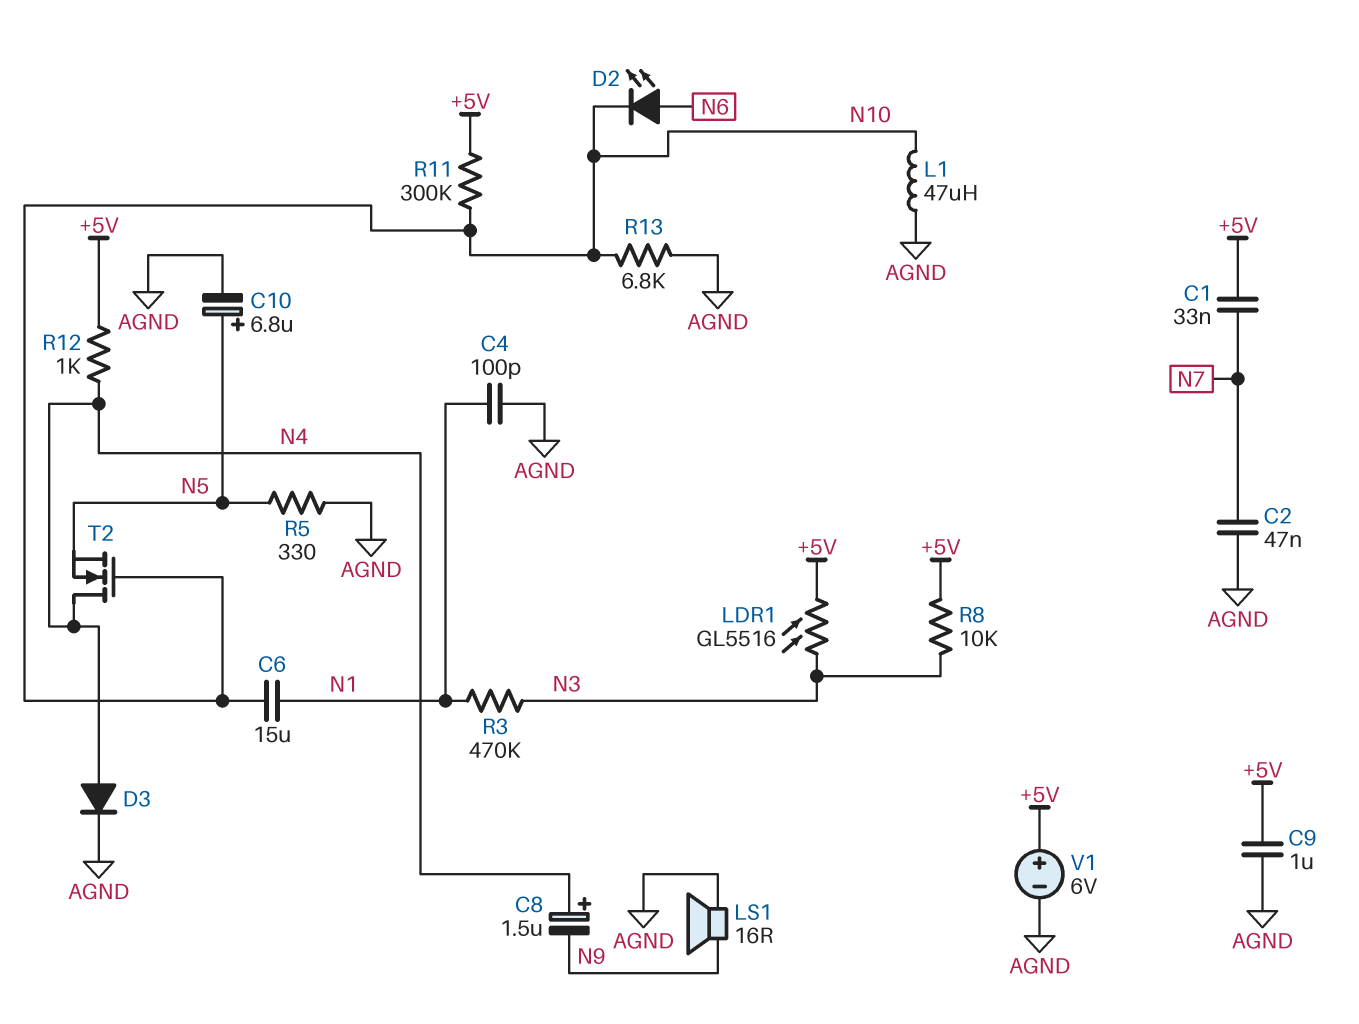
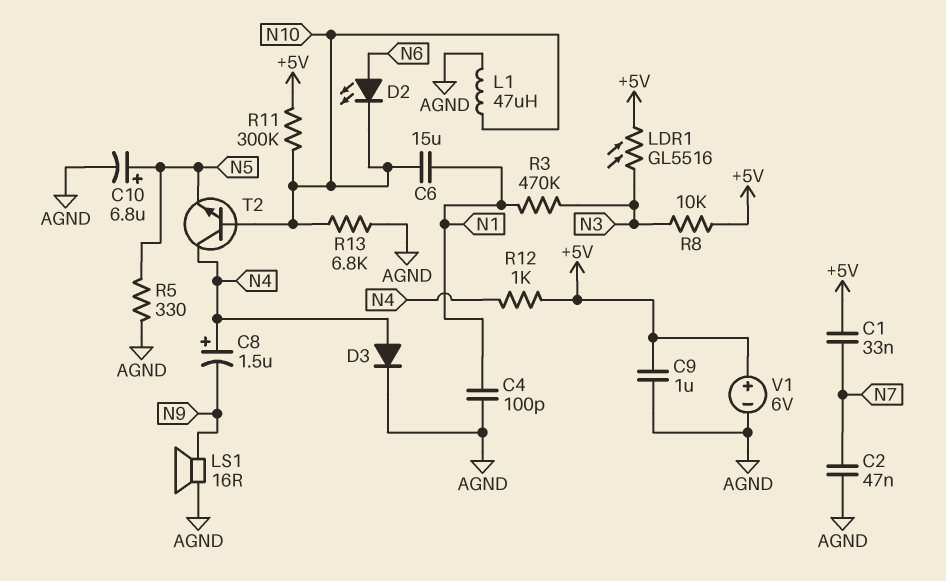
T2: NMOS (G N10, D N4, S N5) -> NPN (B N10, C N4, E N5)

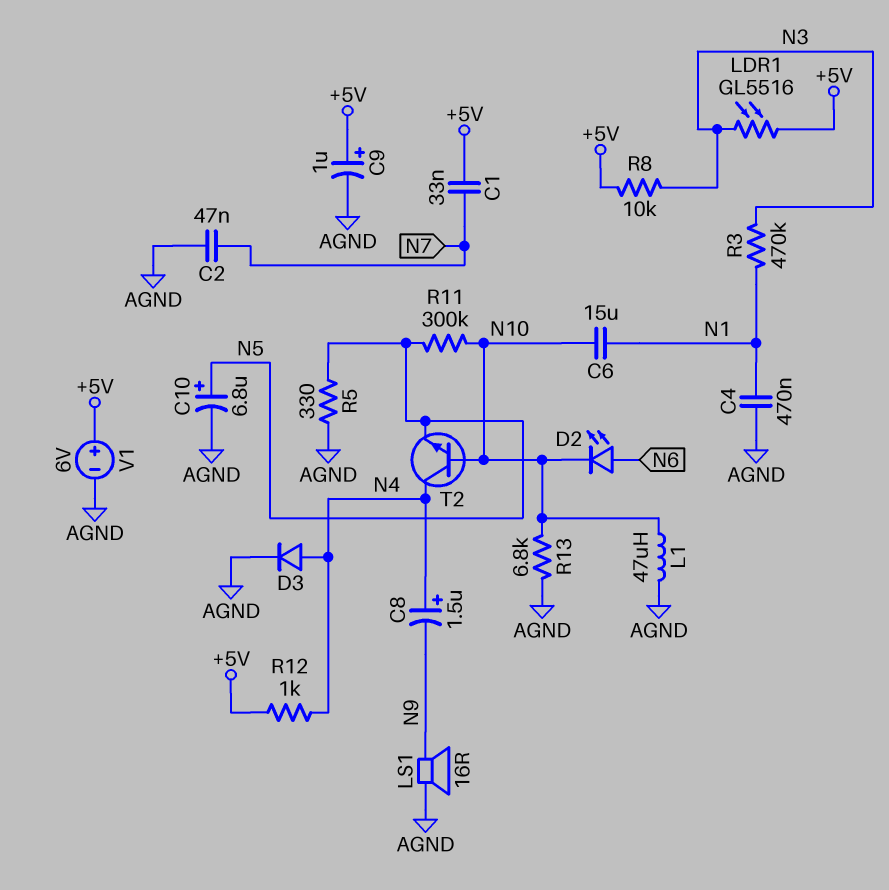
C4: 100pF (AGND, N1) -> 470nF (AGND, N1)
C9: 1uF (+5V, AGND) -> 1uF (plus +5V, minus AGND)
R11: 300k (+5V, N10) -> 300k (N5, N10)

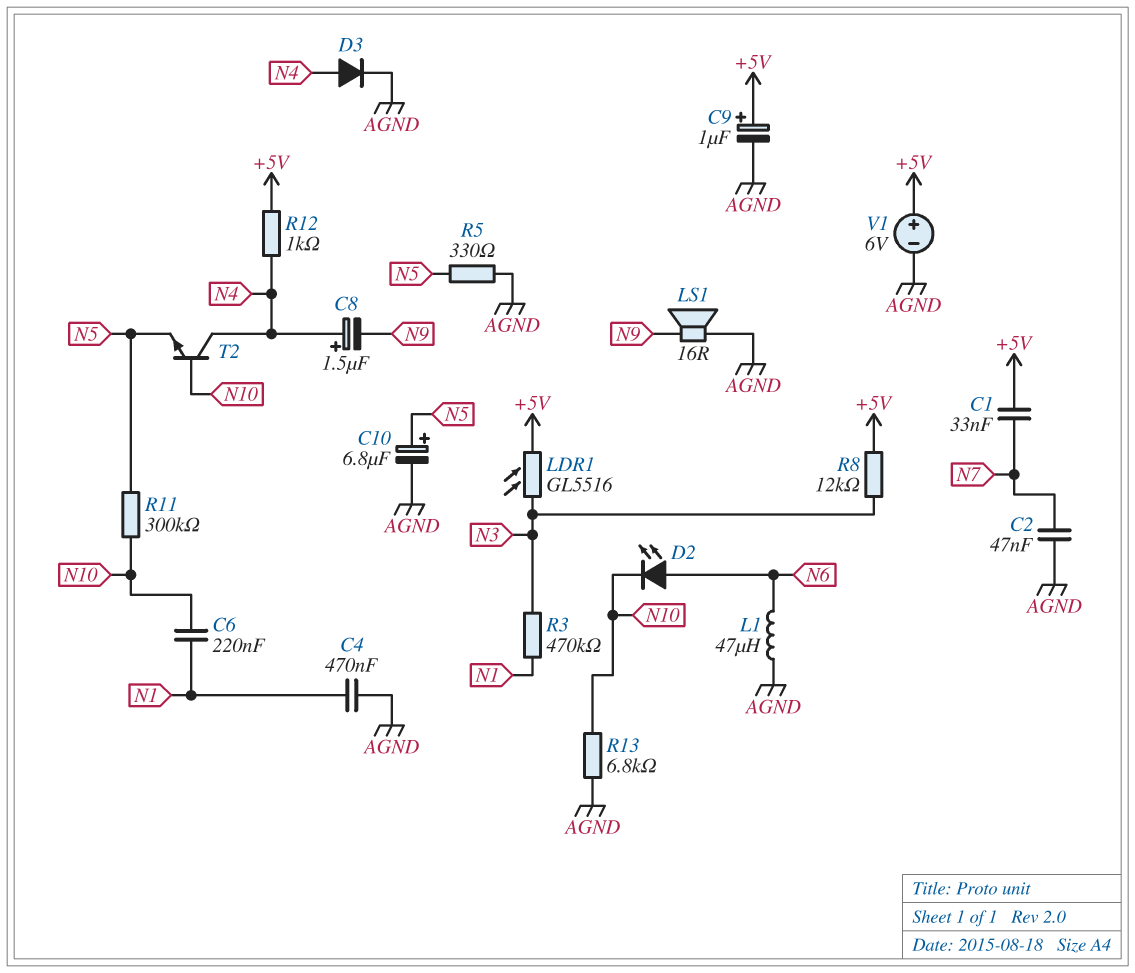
C6: 15uF (N1, N10) -> 220nF (N1, N10)
L1: 47uH (AGND, N10) -> 47uH (AGND, N6)
R8: 10k (+5V, N3) -> 12k (+5V, N3)

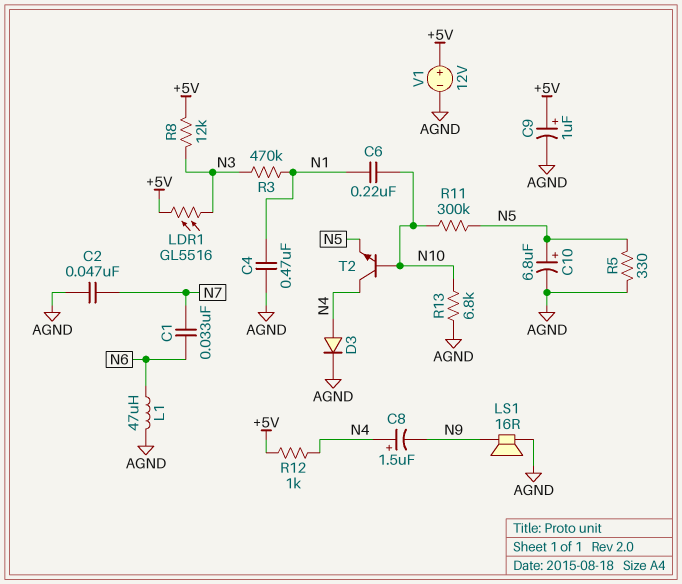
C1: 33nF (+5V, N7) -> 33nF (N6, N7)
D2: LED (A N6, K N10) -> none
V1: 6V (plus +5V, minus AGND) -> 12V (plus +5V, minus AGND)

